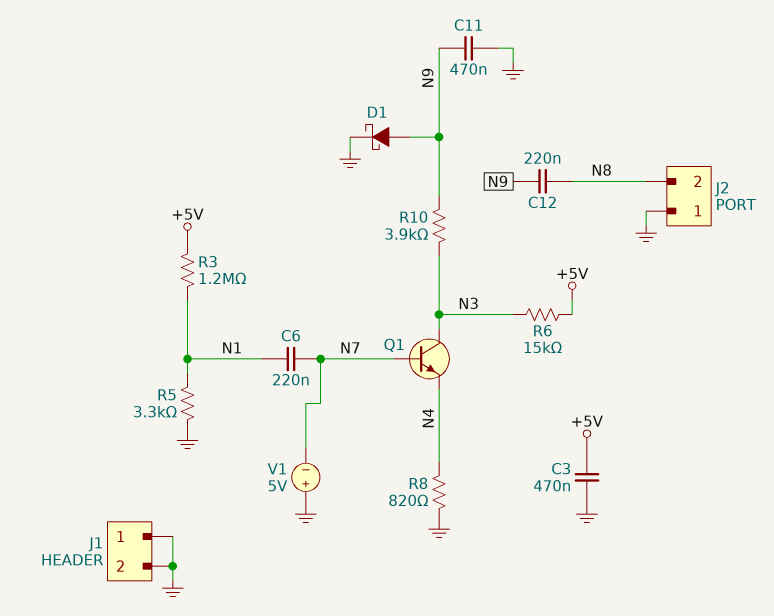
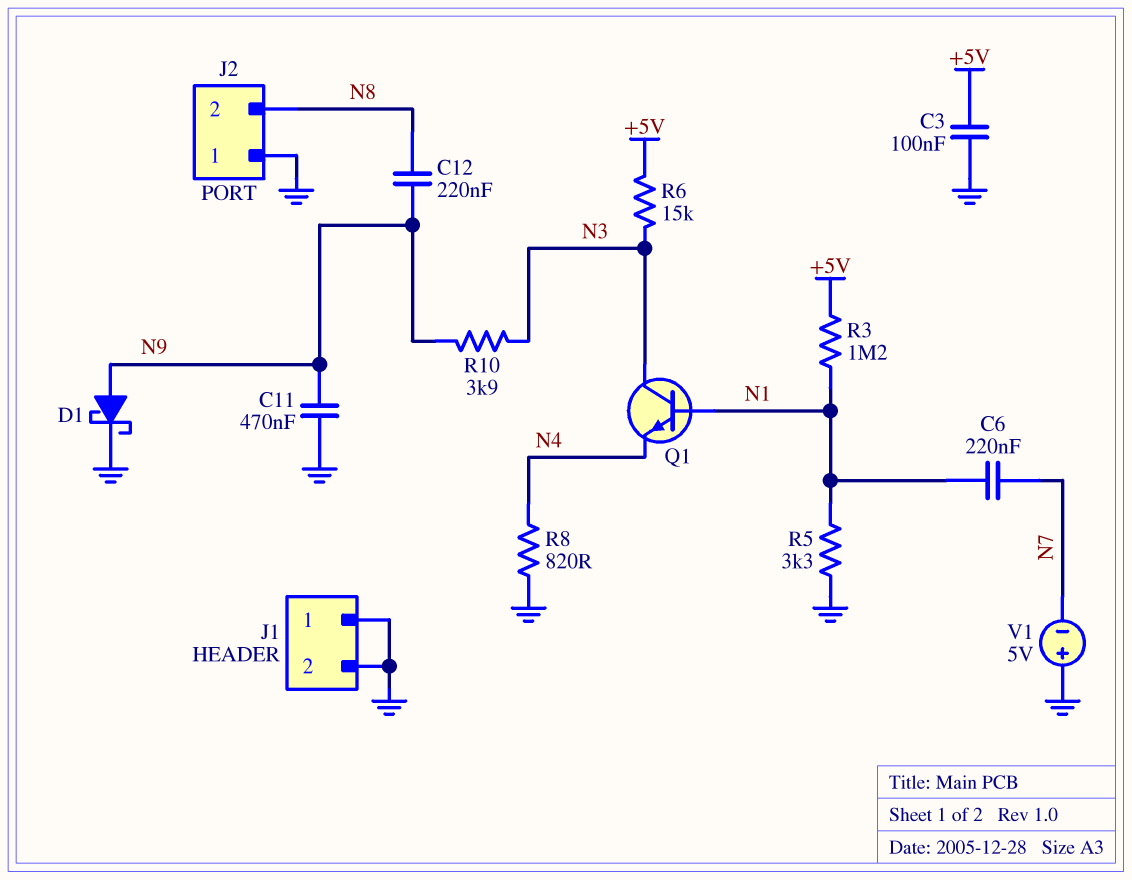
C3: 470nF (+5V, GND) -> 100nF (+5V, GND)
Q1: NPN (B N7, C N3, E N4) -> NPN (B N1, C N3, E N4)

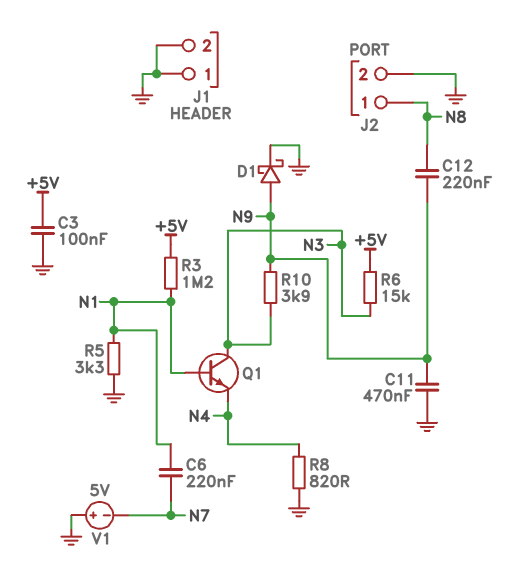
J2 pin 1: GND -> N8
J2 pin 2: N8 -> GND

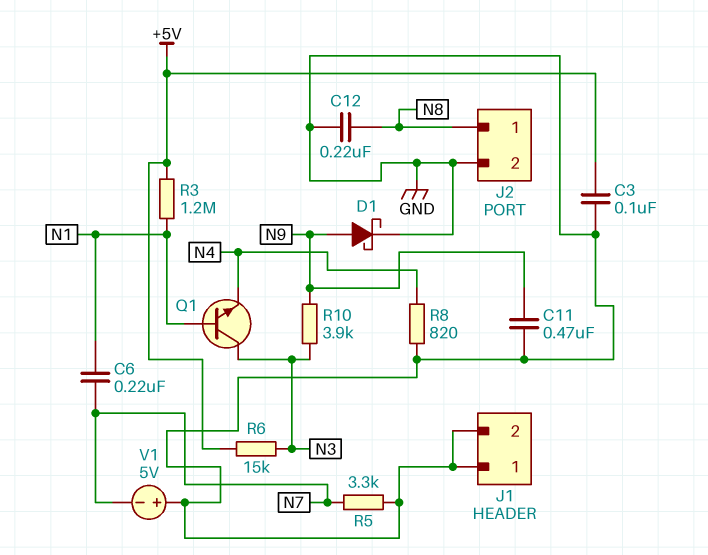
C12: 220nF (N8, N9) -> 220nF (GND, N8)
R5: 3.3k (GND, N1) -> 3.3k (GND, N7)

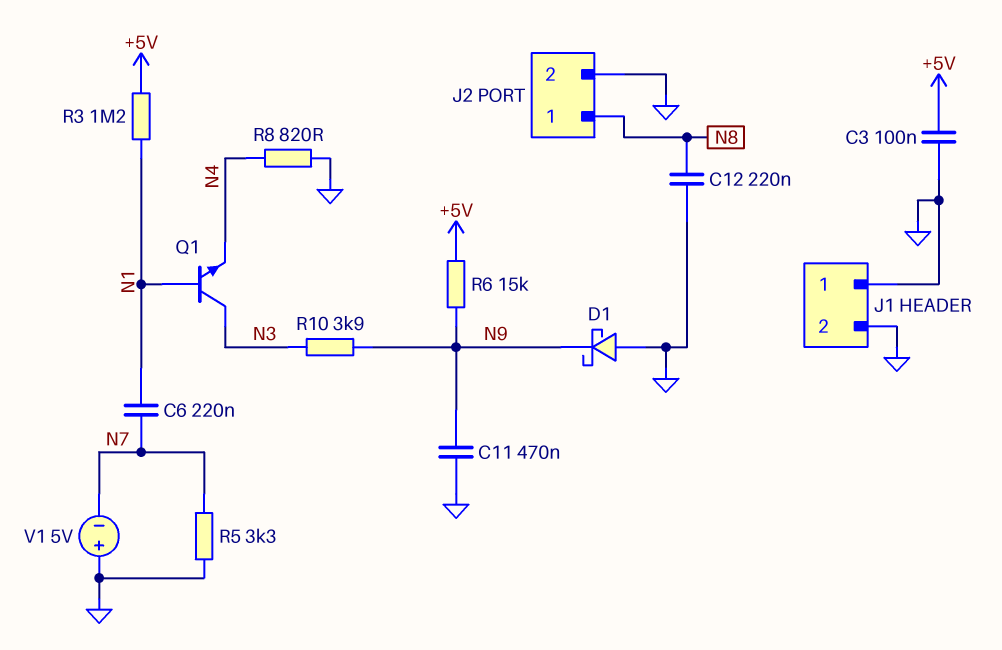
D1: schottky (A N9, K GND) -> schottky (A GND, K N9)
R6: 15k (+5V, N3) -> 15k (+5V, N9)

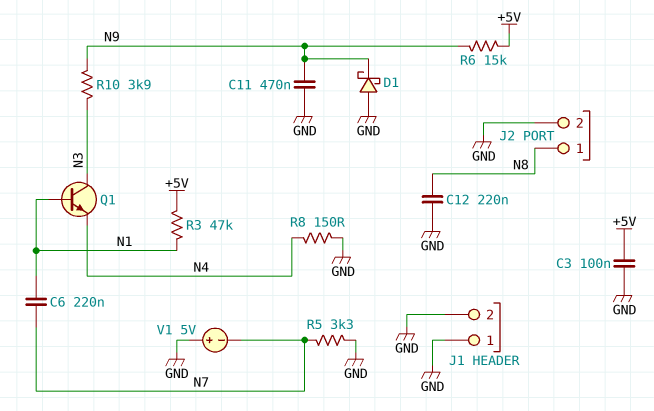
R3: 1.2M (+5V, N1) -> 47k (+5V, N1)
R8: 820 (GND, N4) -> 150 (GND, N4)

